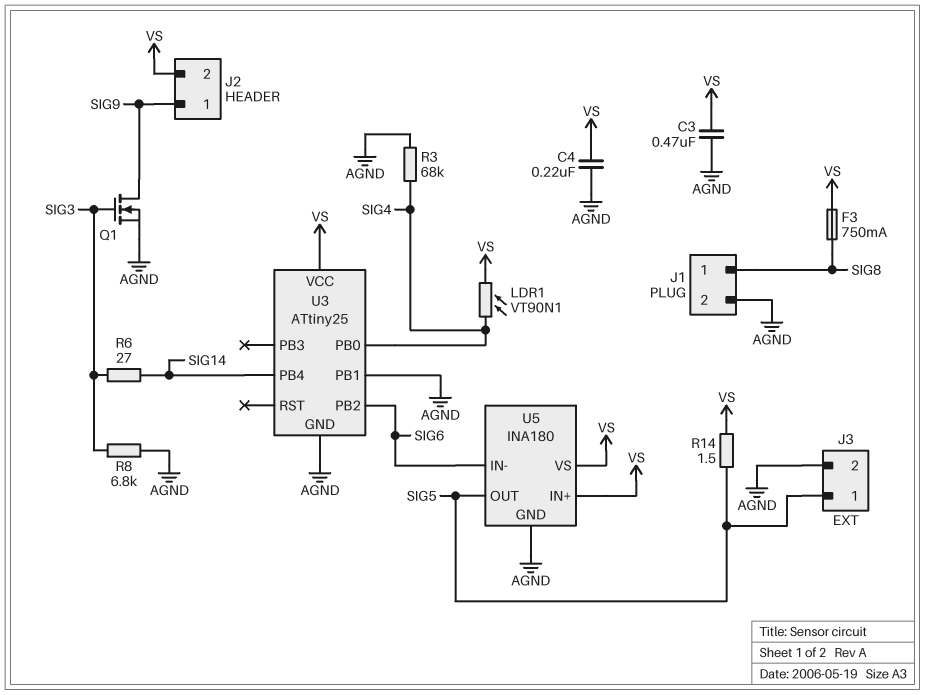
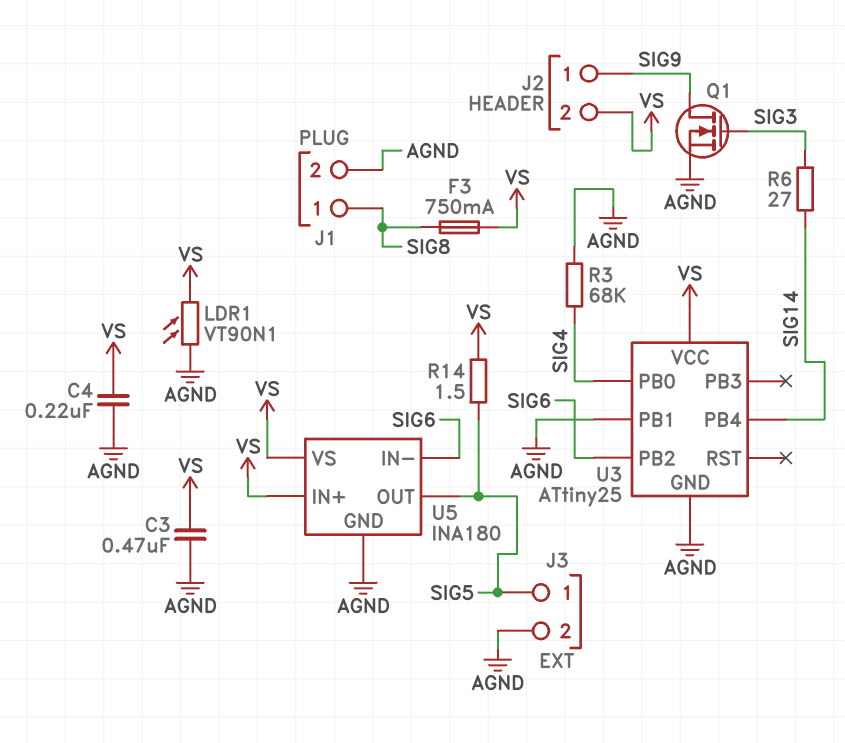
LDR1: VT90N1 (SIG4, VS) -> VT90N1 (AGND, VS)
R8: 6.8k (AGND, SIG3) -> none

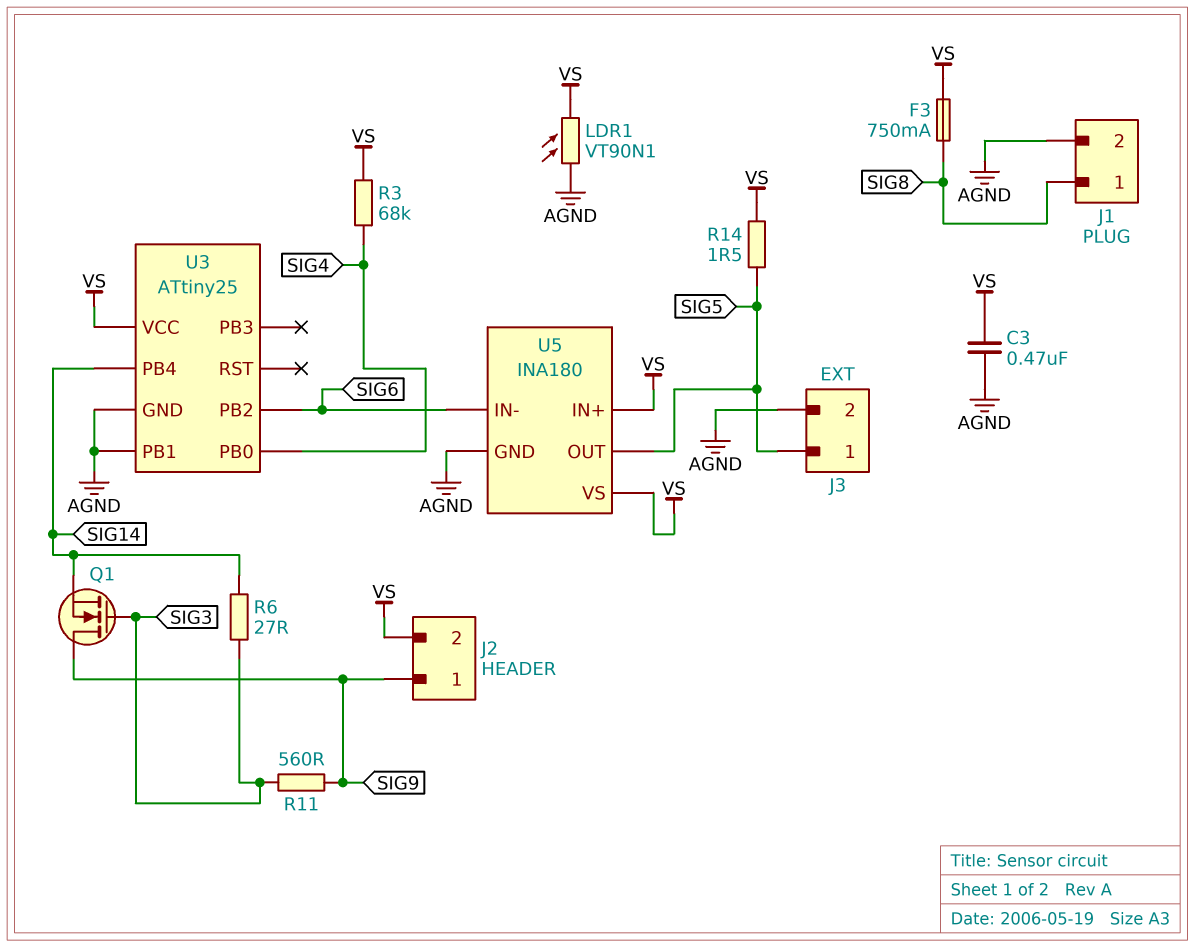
C4: 220nF (AGND, VS) -> none
Q1: NMOS (G SIG3, D SIG9, S AGND) -> NMOS (G SIG3, D SIG9, S SIG14)
R3: 68k (AGND, SIG4) -> 68k (SIG4, VS)
R11: none -> 560 (SIG3, SIG9)

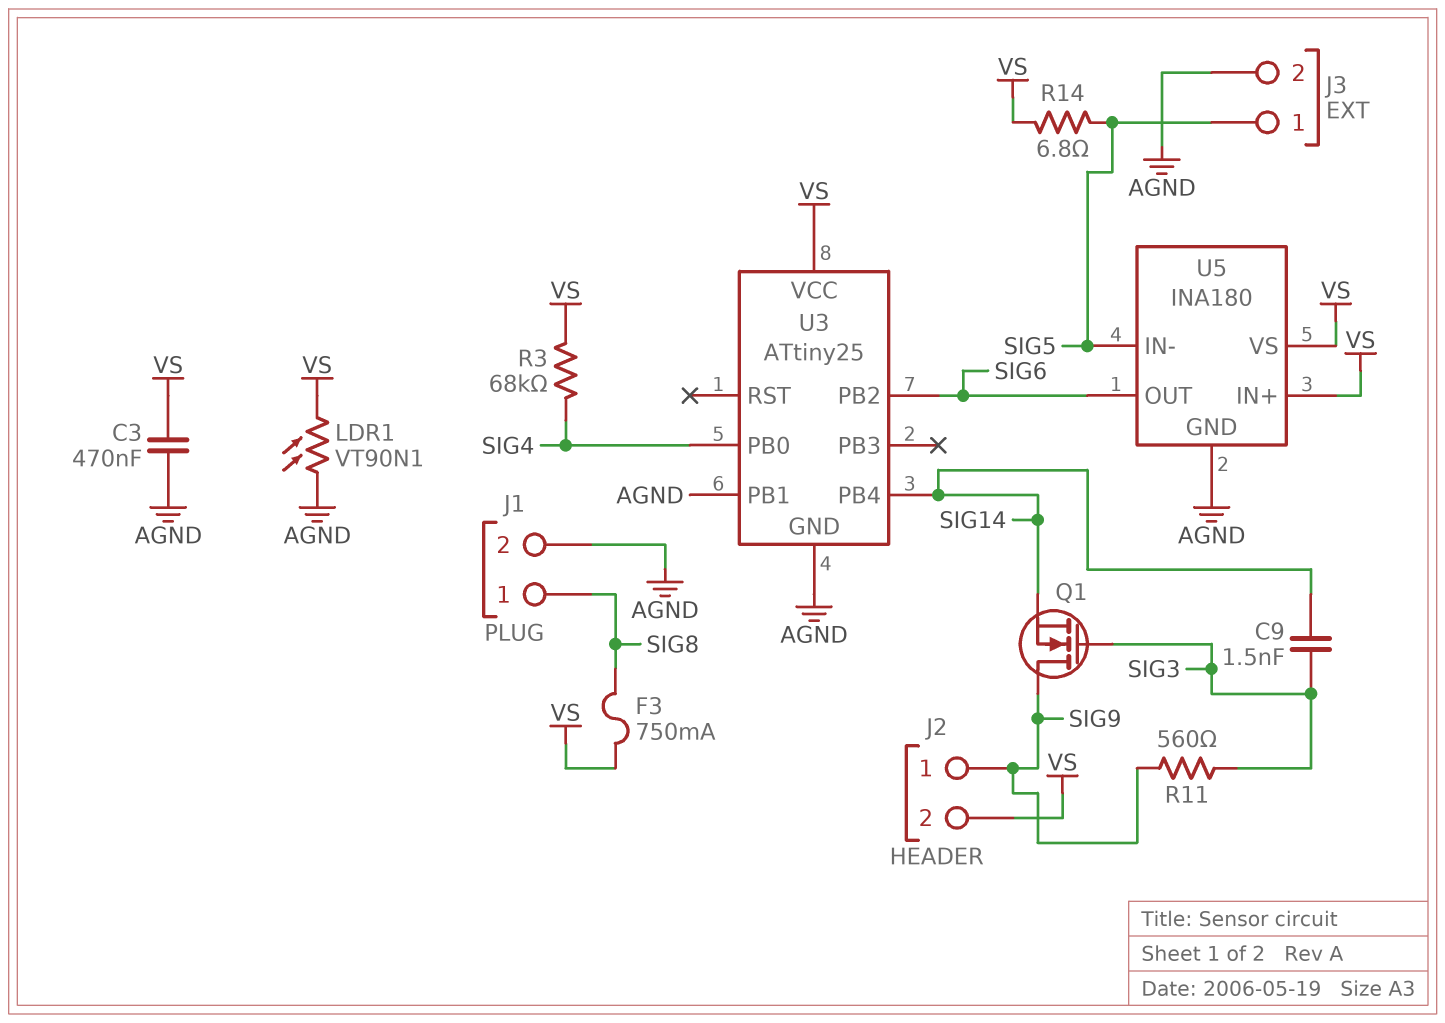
C9: none -> 1.5nF (SIG3, SIG14)
R6: 27 (SIG3, SIG14) -> none
R14: 1.5 (SIG5, VS) -> 6.8 (SIG5, VS)
U5 pin IN-: SIG6 -> SIG5
U5 pin OUT: SIG5 -> SIG6

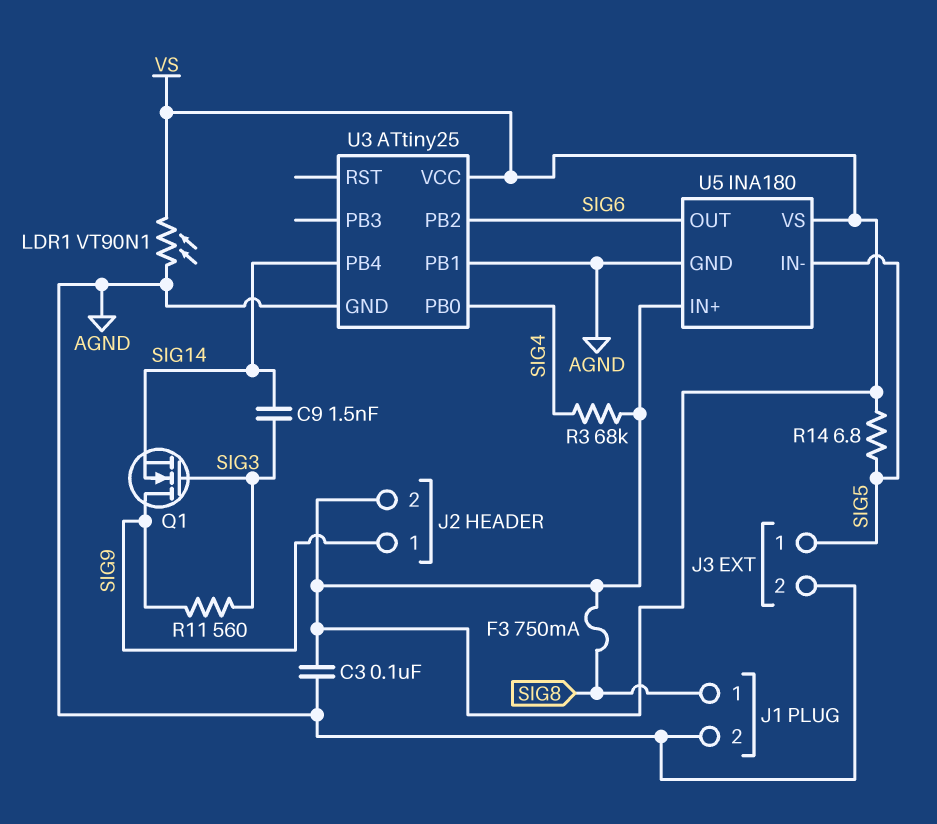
C3: 470nF (AGND, VS) -> 100nF (AGND, VS)

